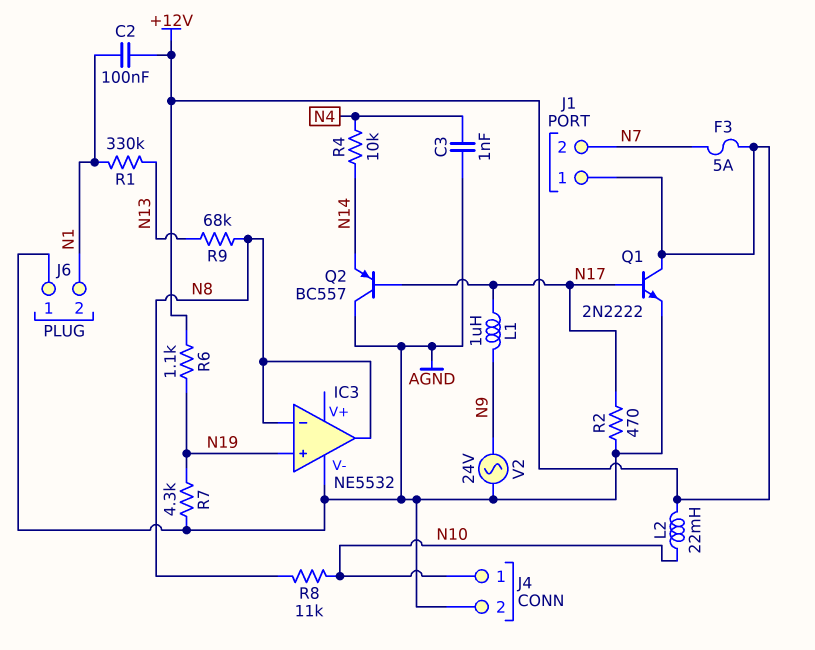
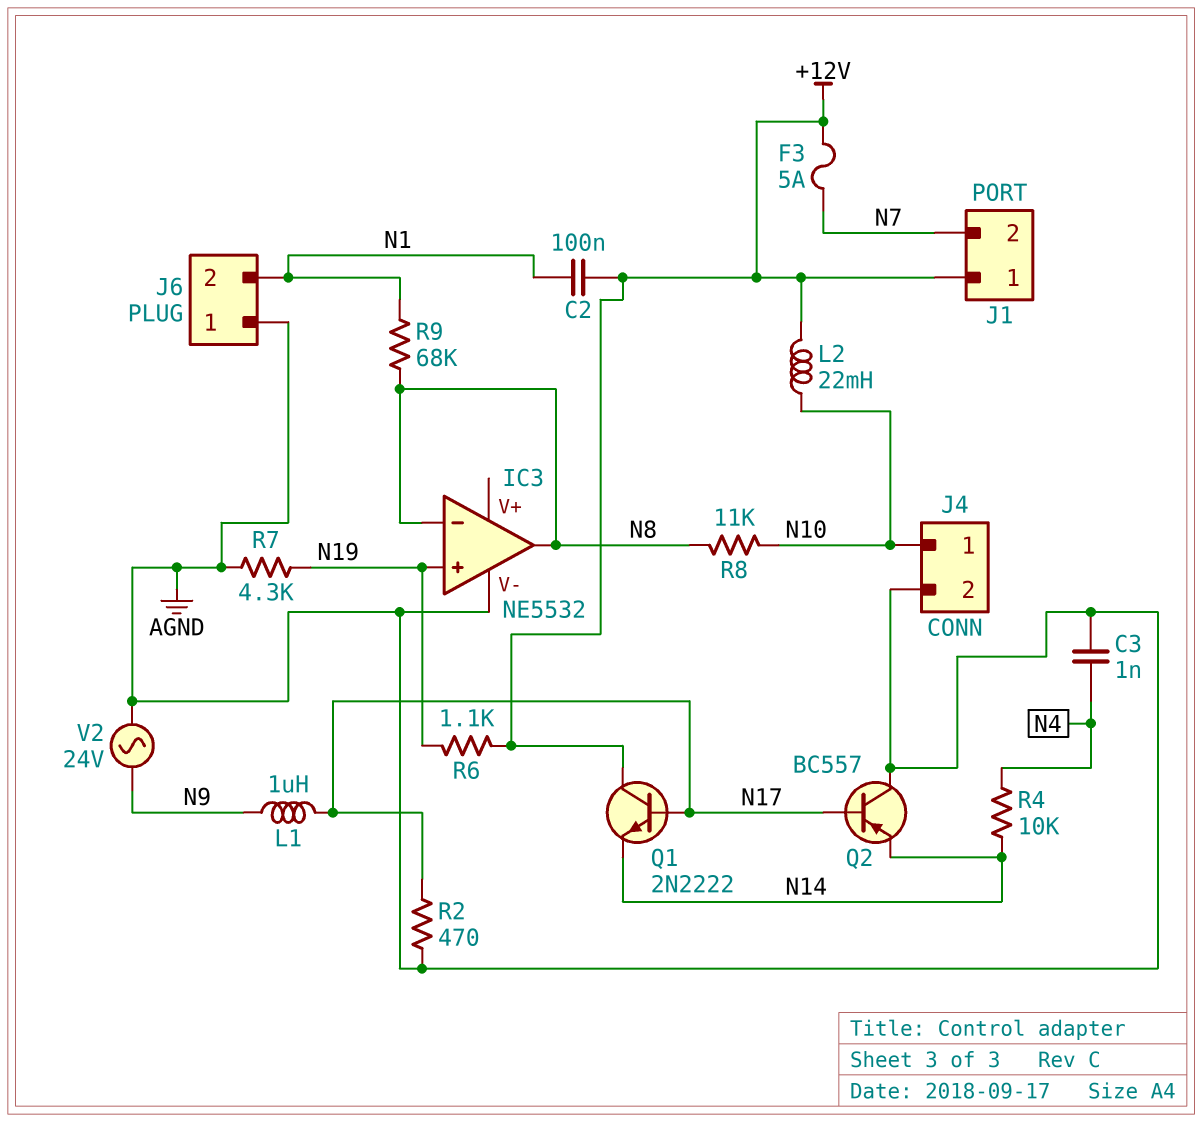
Q1: NPN 2N2222 (B N17, C +12V, E AGND) -> NPN 2N2222 (B N17, C +12V, E N14)
R1: 330k (N1, N13) -> none
R9: 68k (N8, N13) -> 68k (N1, N8)

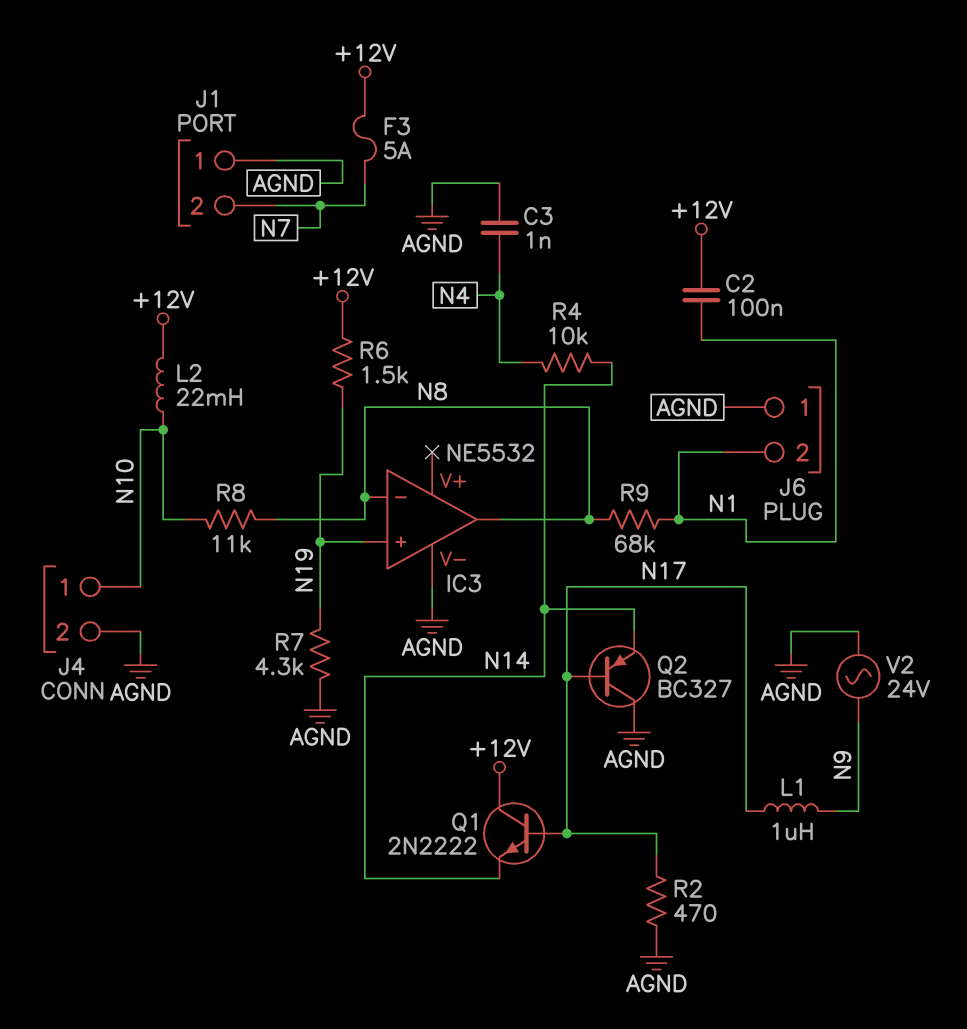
J1 pin 1: +12V -> AGND
Q2: PNP BC557 (B N17, C AGND, E N14) -> PNP BC327 (B N17, C AGND, E N14)
R6: 1.1k (+12V, N19) -> 1.5k (+12V, N19)

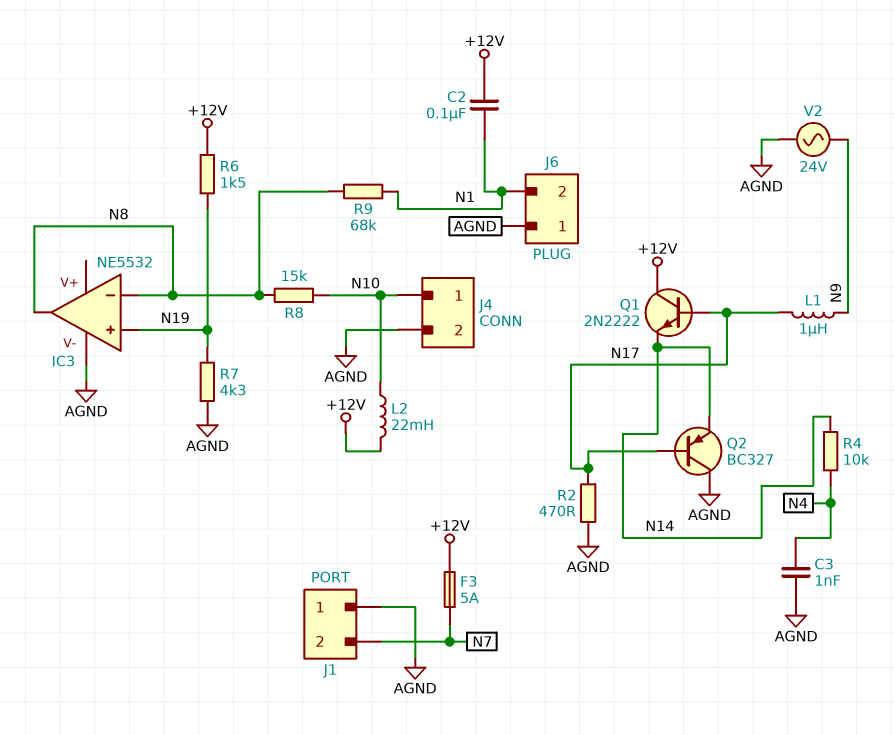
R8: 11k (N8, N10) -> 15k (N8, N10)

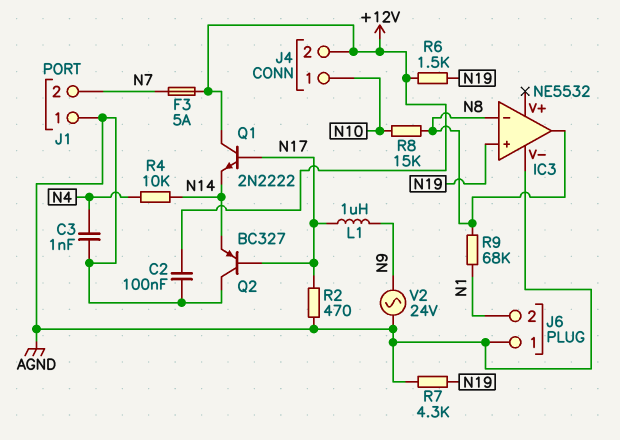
C2: 100nF (+12V, N1) -> 100nF (+12V, AGND)
J4 pin 2: AGND -> +12V
L2: 22mH (+12V, N10) -> none

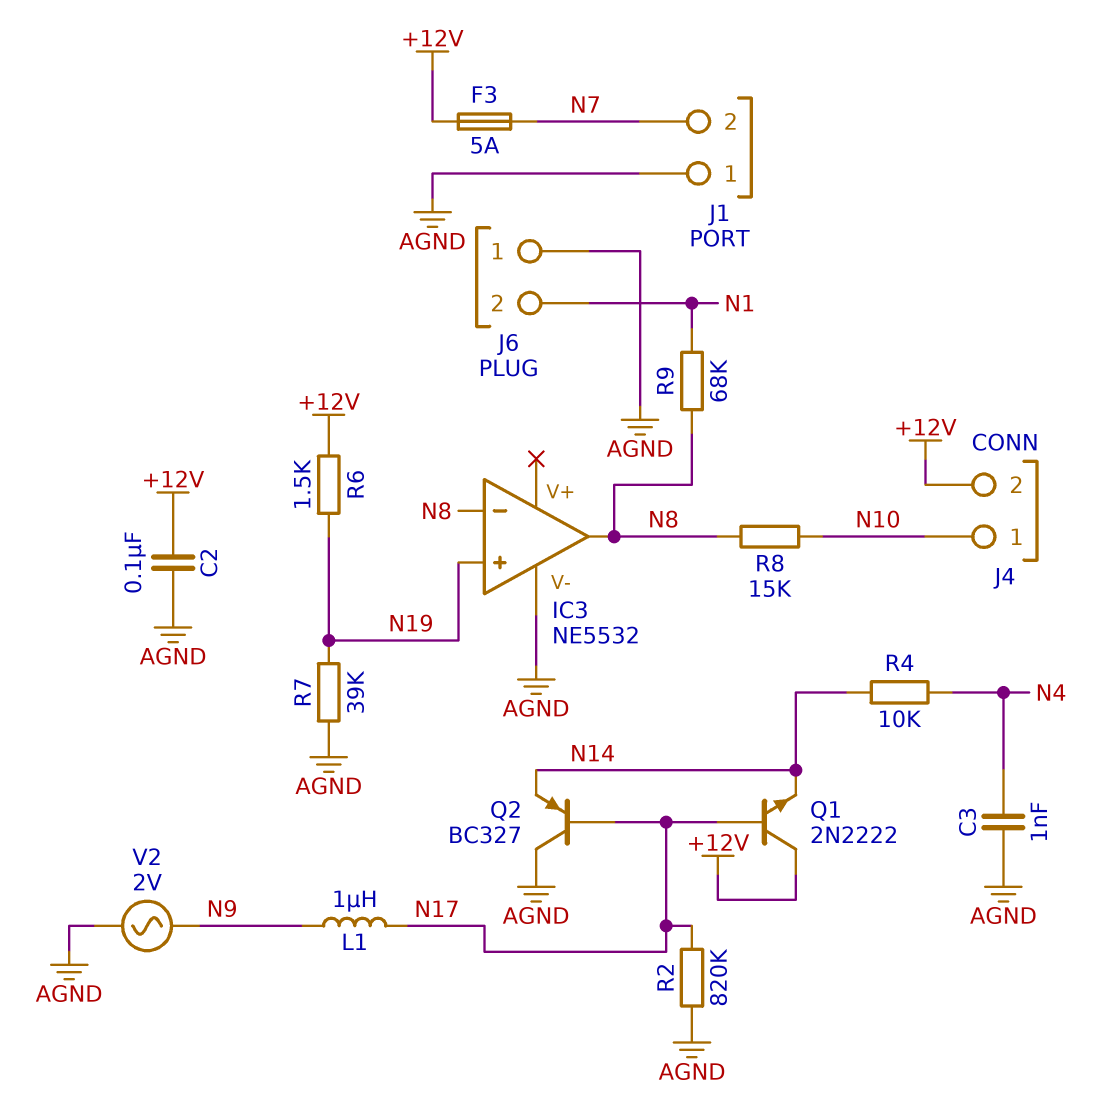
R2: 470 (AGND, N17) -> 820k (AGND, N17)
R7: 4.3k (AGND, N19) -> 39k (AGND, N19)
V2: AC 24V (AGND, N9) -> AC 2V (AGND, N9)

